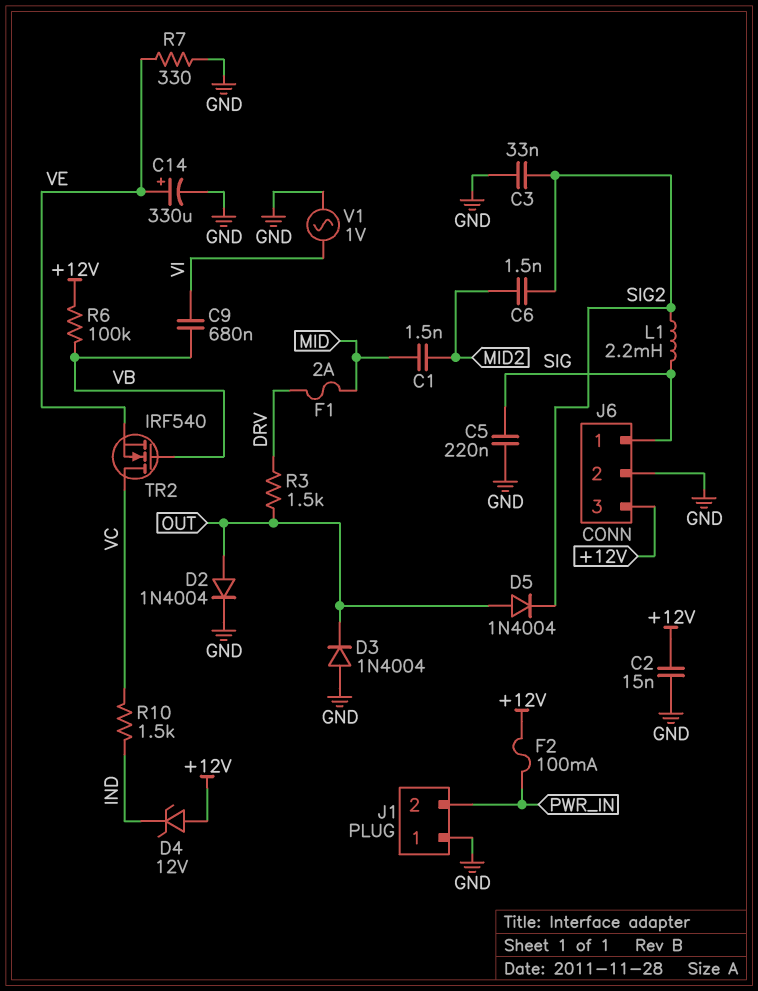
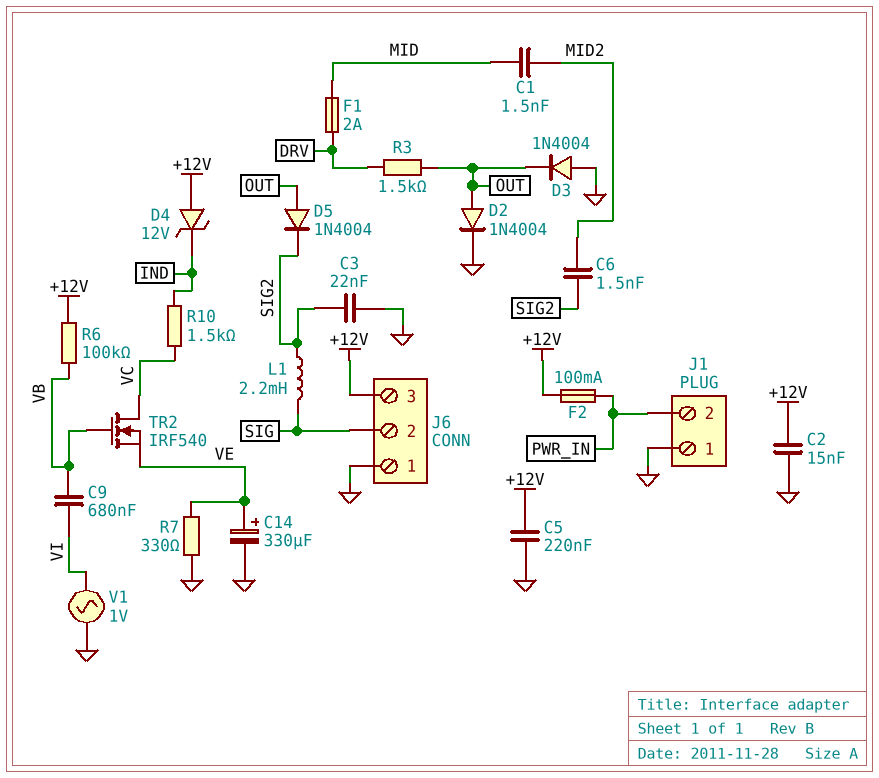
C3: 33nF (GND, SIG2) -> 22nF (GND, SIG2)
C5: 220nF (GND, SIG) -> 220nF (+12V, GND)
J6 pin 1: SIG -> GND
J6 pin 2: GND -> SIG

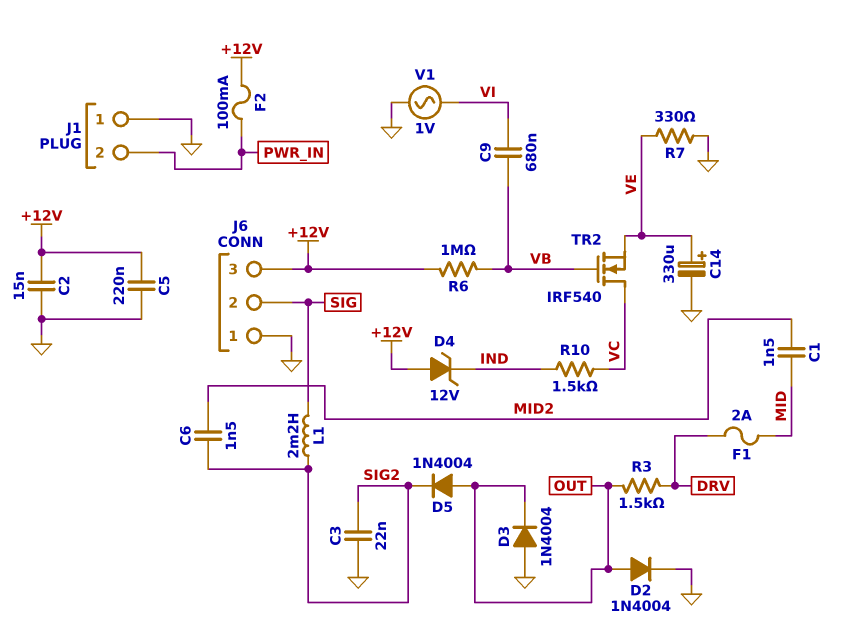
R6: 100k (+12V, VB) -> 1M (+12V, VB)

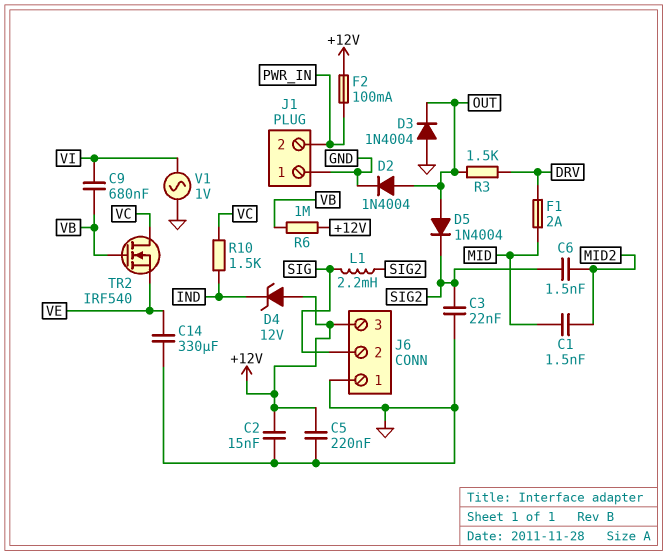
C14: 330uF (plus VE, minus GND) -> 330uF (GND, VE)
R7: 330 (GND, VE) -> none

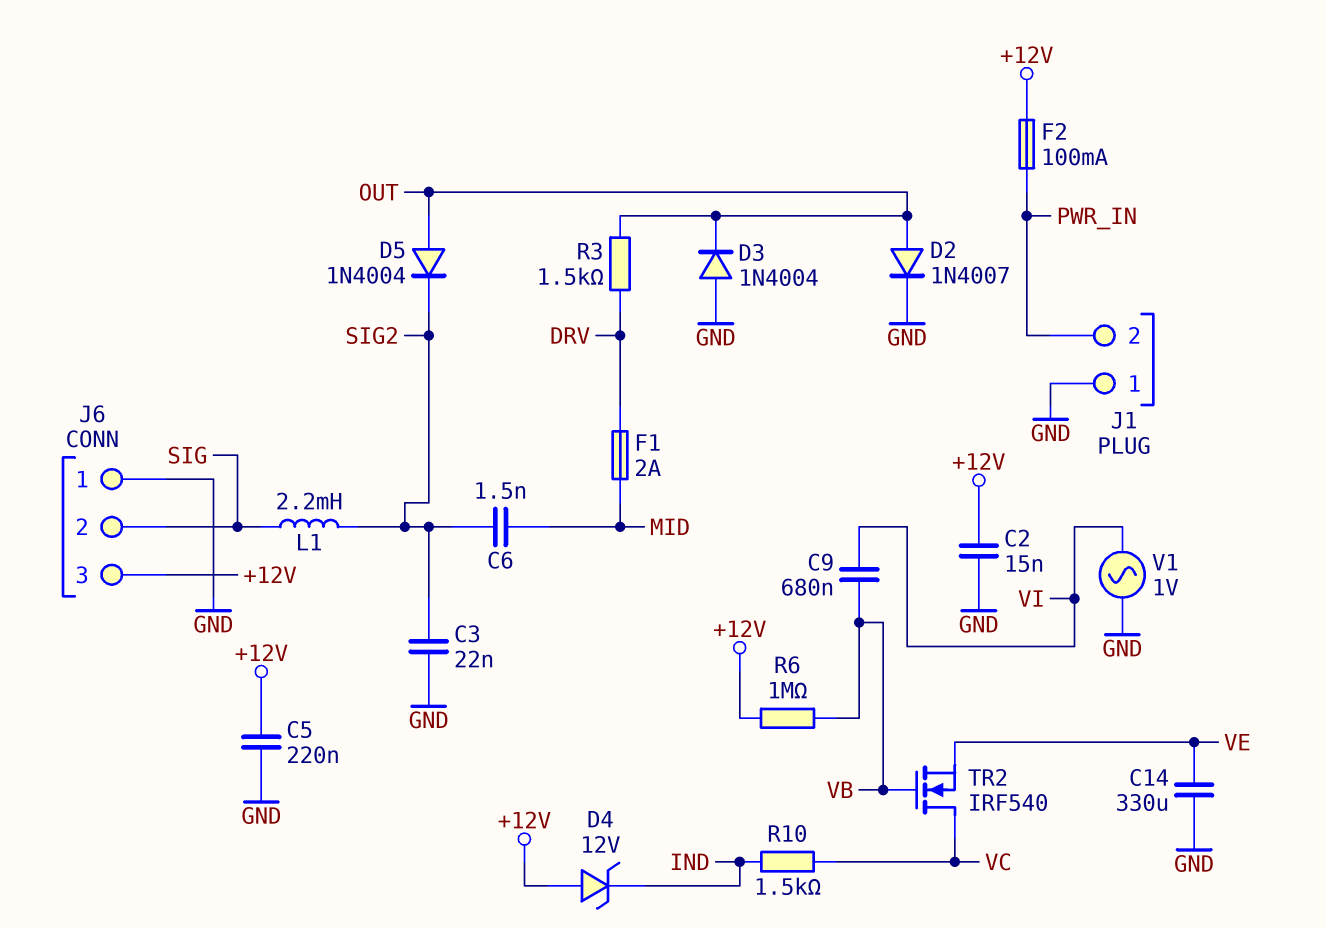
C1: 1.5nF (MID, MID2) -> none
C6: 1.5nF (MID2, SIG2) -> 1.5nF (MID, SIG2)
D2: diode 1N4004 (A OUT, K GND) -> diode 1N4007 (A OUT, K GND)

